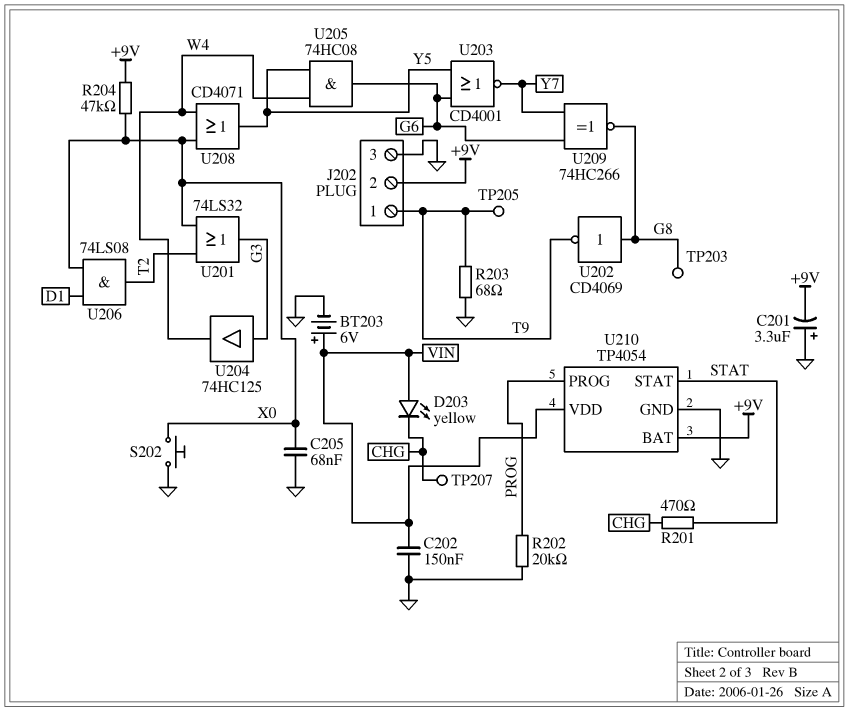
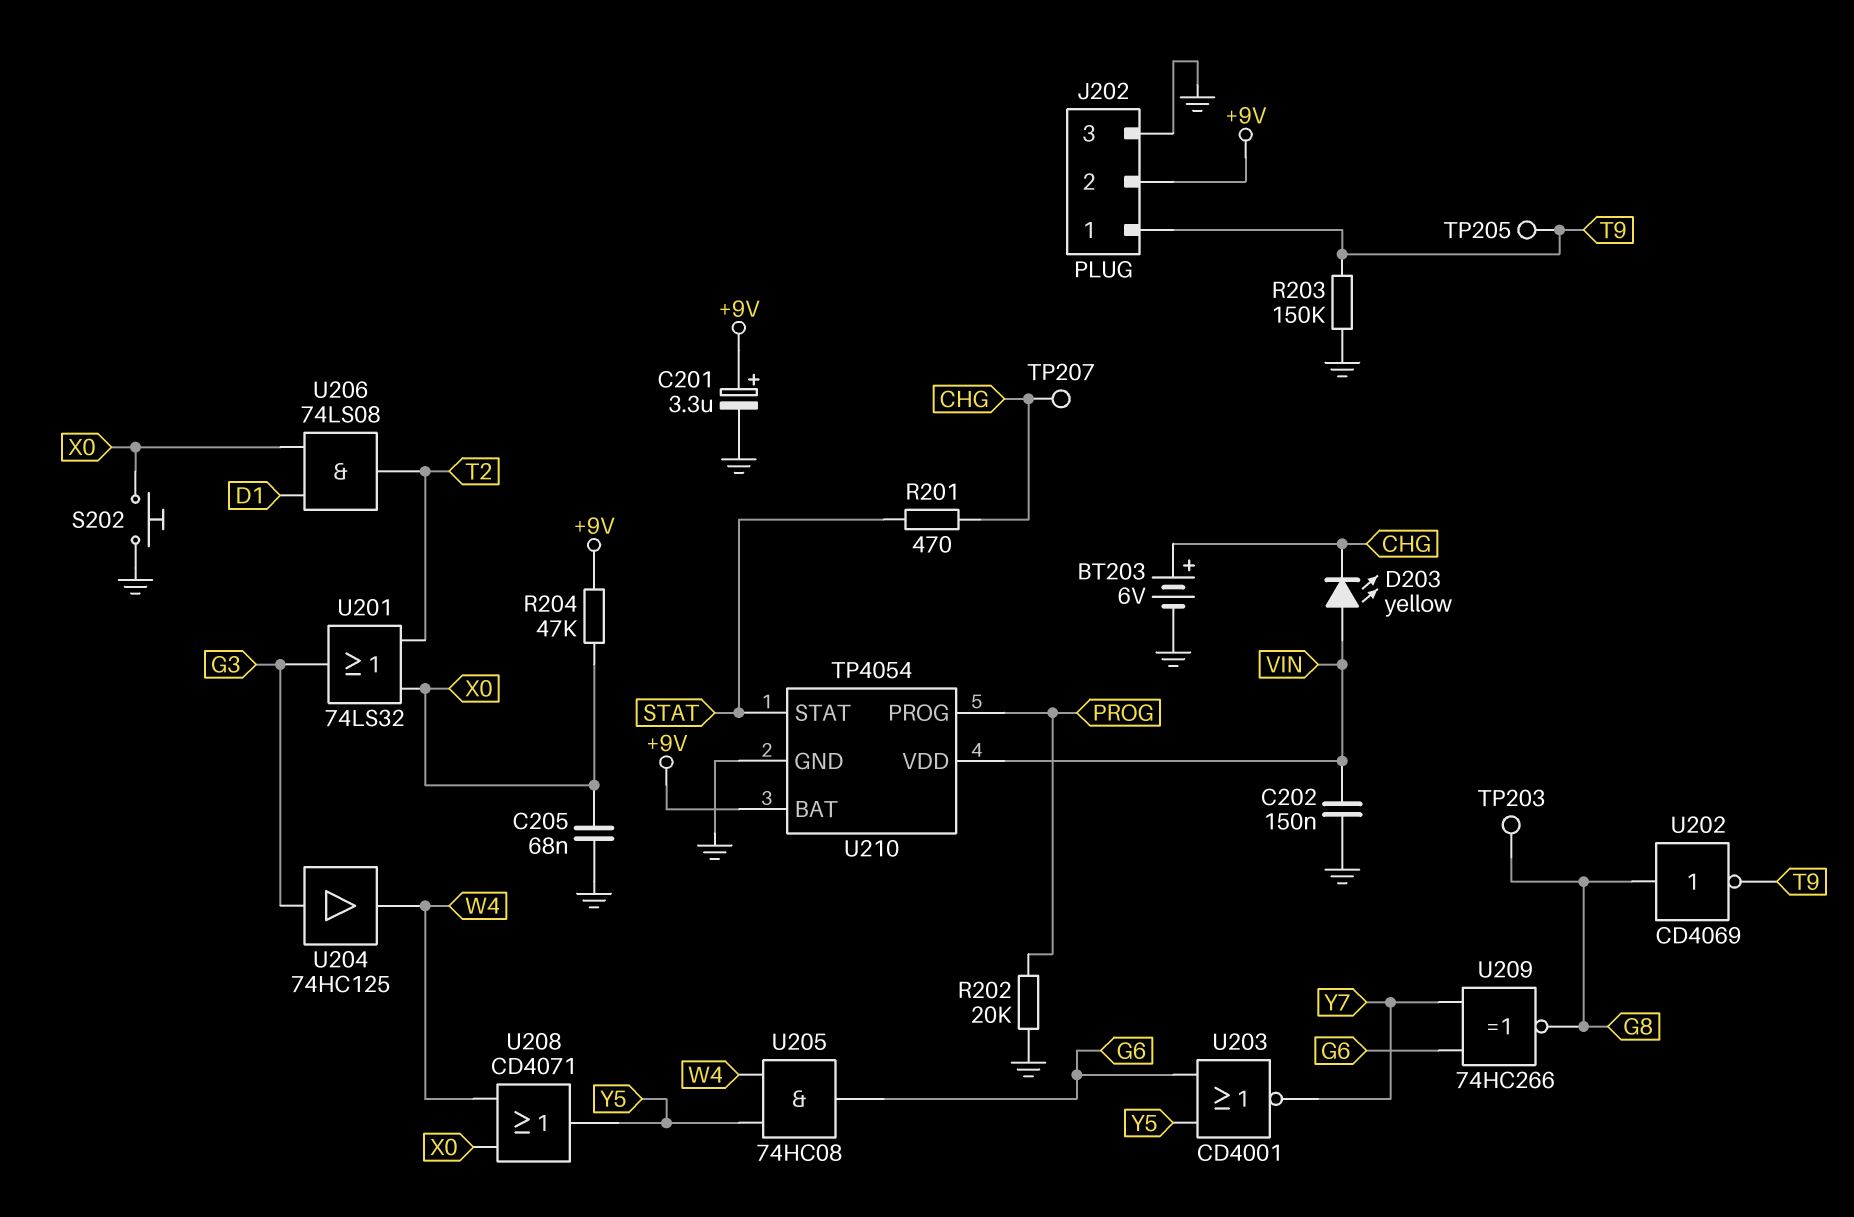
BT203: 6V (plus VIN, minus GND) -> 6V (plus CHG, minus GND)
C201: 3.3uF (plus GND, minus +9V) -> 3.3uF (plus +9V, minus GND)
R203: 68 (GND, T9) -> 150k (GND, T9)

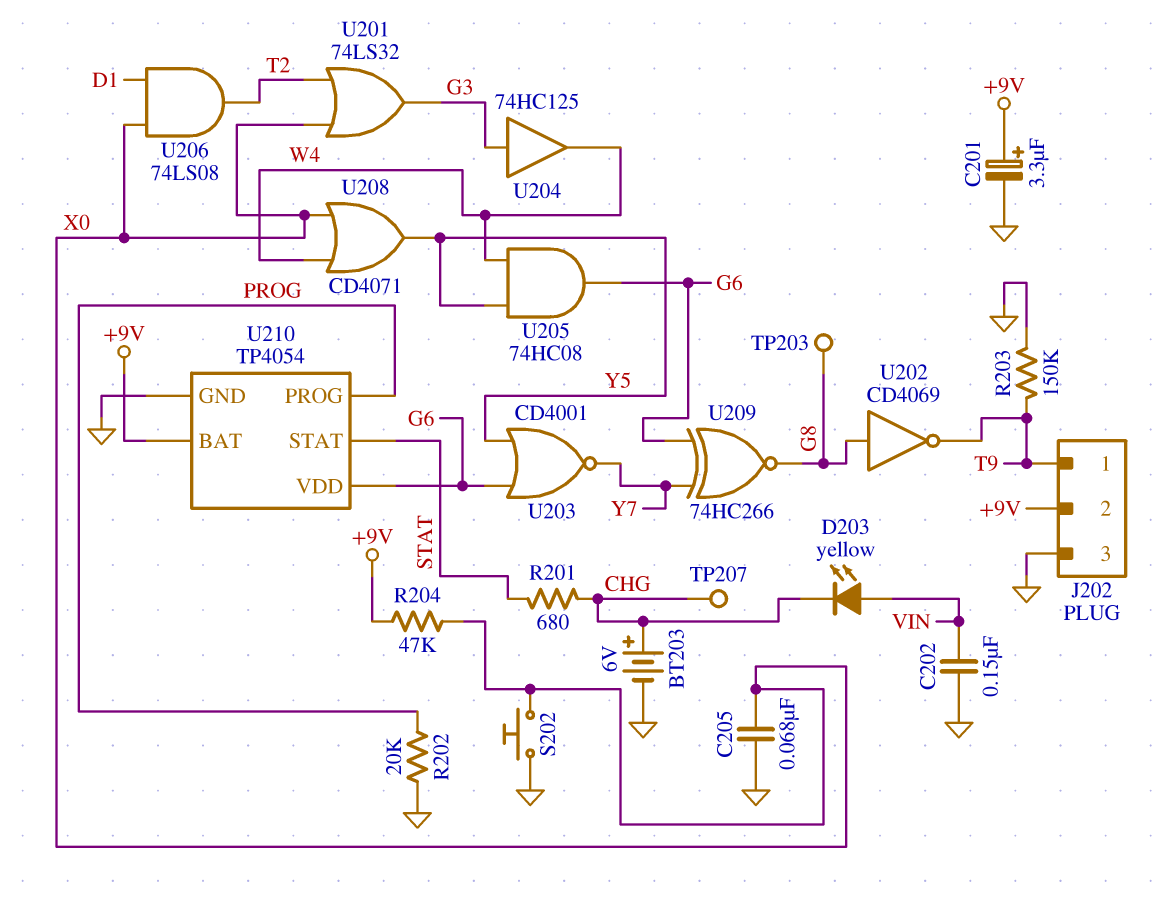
R201: 470 (CHG, STAT) -> 680 (CHG, STAT)
TP205: test point (T9) -> none
U210 pin VDD: VIN -> G6

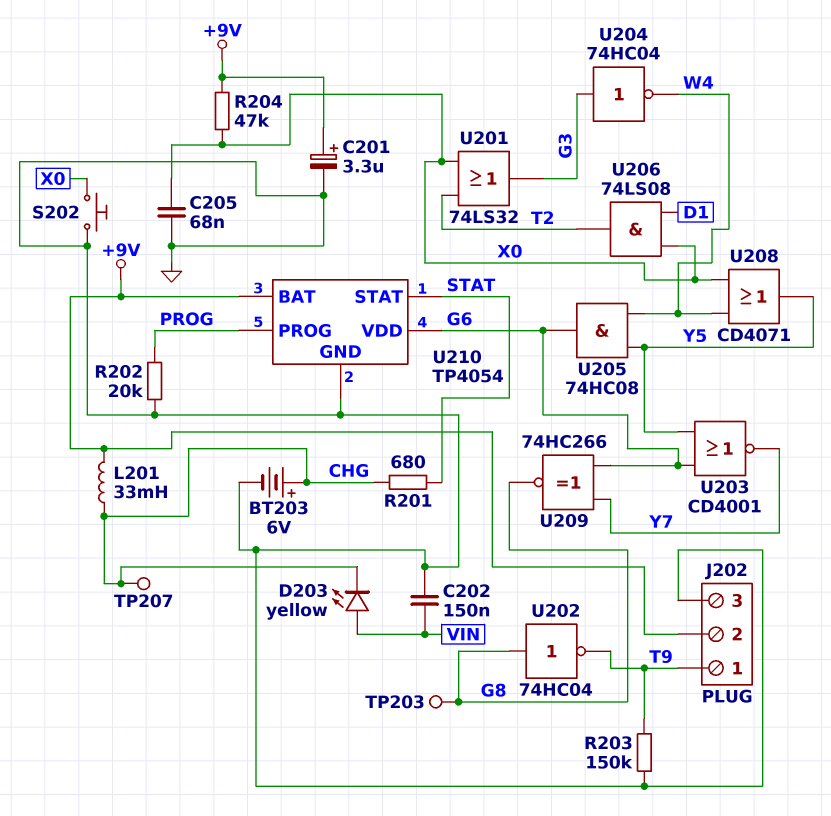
L201: none -> 33mH (+9V, CHG)
U202: NOT CD4069 (in G8, out T9) -> NOT 74HC04 (in G8, out T9)
U204: buffer 74HC125 (in G3, out W4) -> NOT 74HC04 (in G3, out W4)

